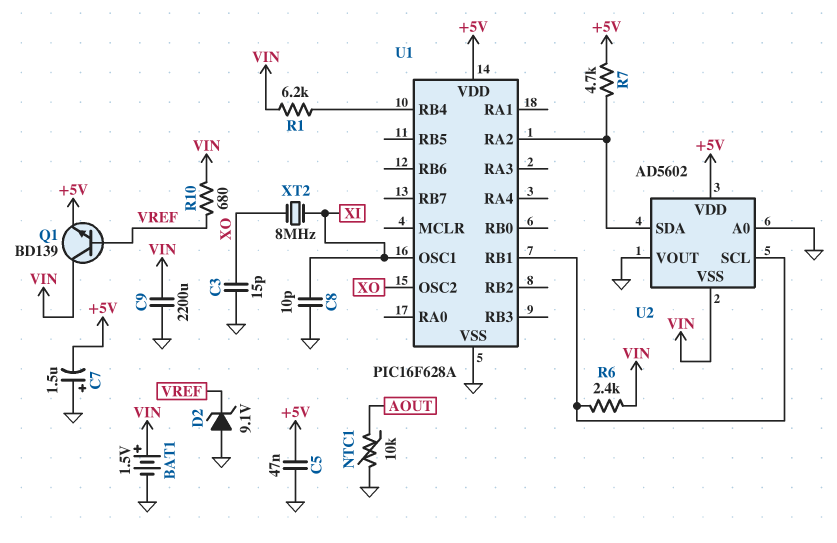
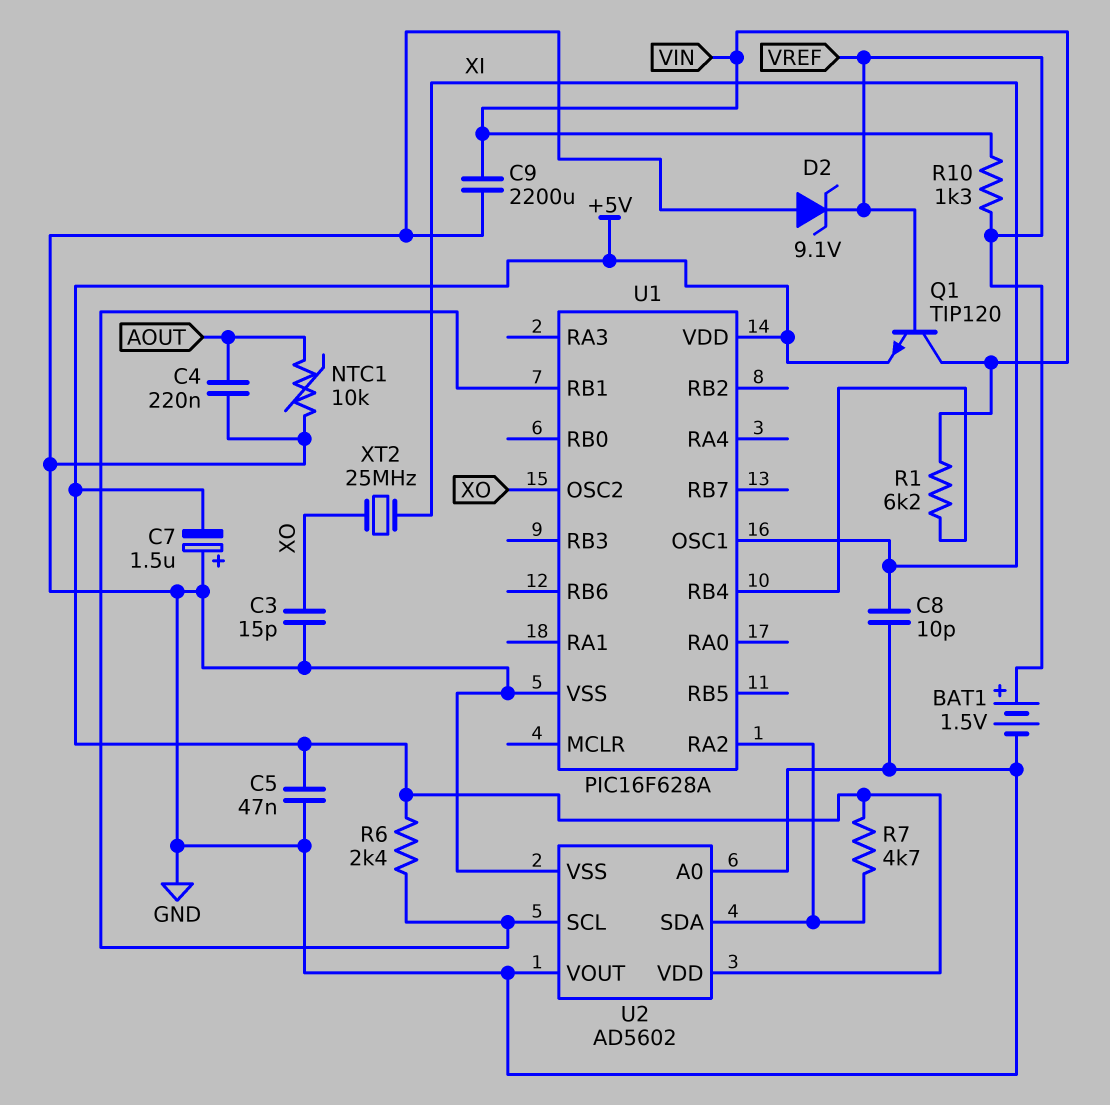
BAT1: 1.5V (plus VIN, minus GND) -> 1.5V (plus VREF, minus GND)
C4: none -> 220nF (AOUT, GND)
Q1: NPN BD139 (B VREF, C VIN, E +5V) -> NPN TIP120 (B VREF, C VIN, E +5V)
R6: 2.4k (U1/RB1, VIN) -> 2.4k (+5V, U1/RB1)
R10: 680 (VIN, VREF) -> 1.3k (VIN, VREF)
U2 pin VSS: VIN -> GND
XT2: 8MHz (XI, XO) -> 25MHz (XI, XO)

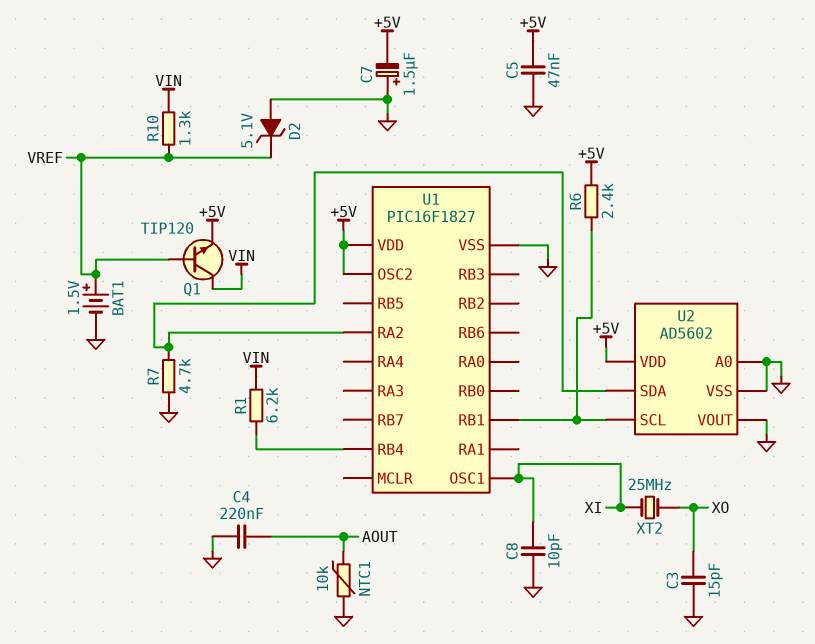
C9: 2200uF (GND, VIN) -> none
D2: zener 9.1V (A GND, K VREF) -> zener 5.1V (A GND, K VREF)
R7: 4.7k (+5V, U1/RA2) -> 4.7k (GND, U1/RA2)
U1: PIC16F628A -> PIC16F1827
U1 pin OSC2: XO -> +5V

